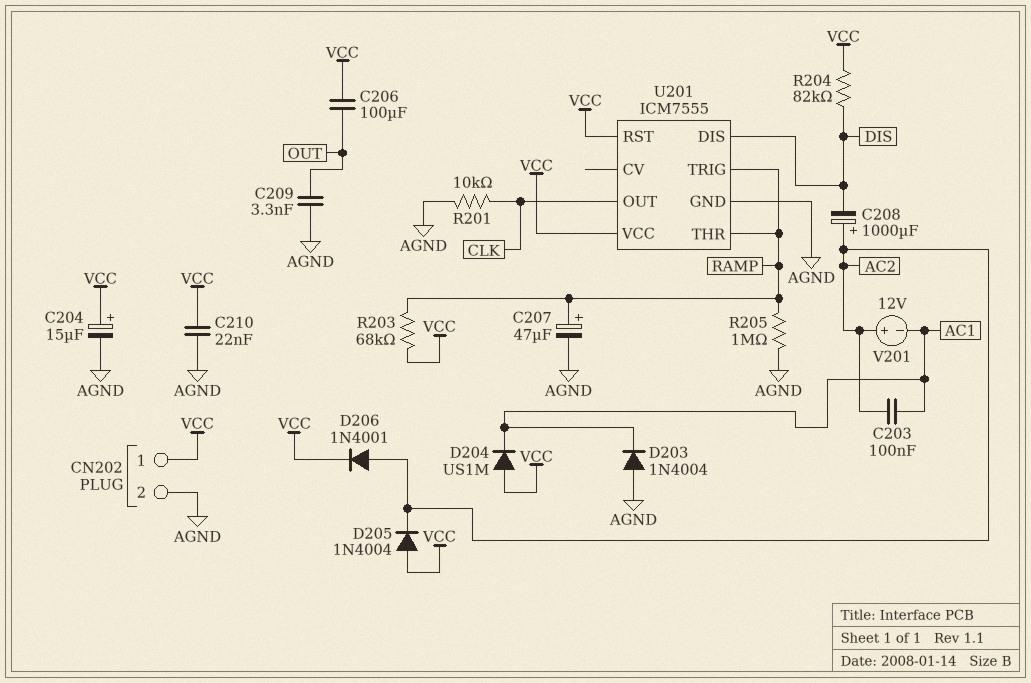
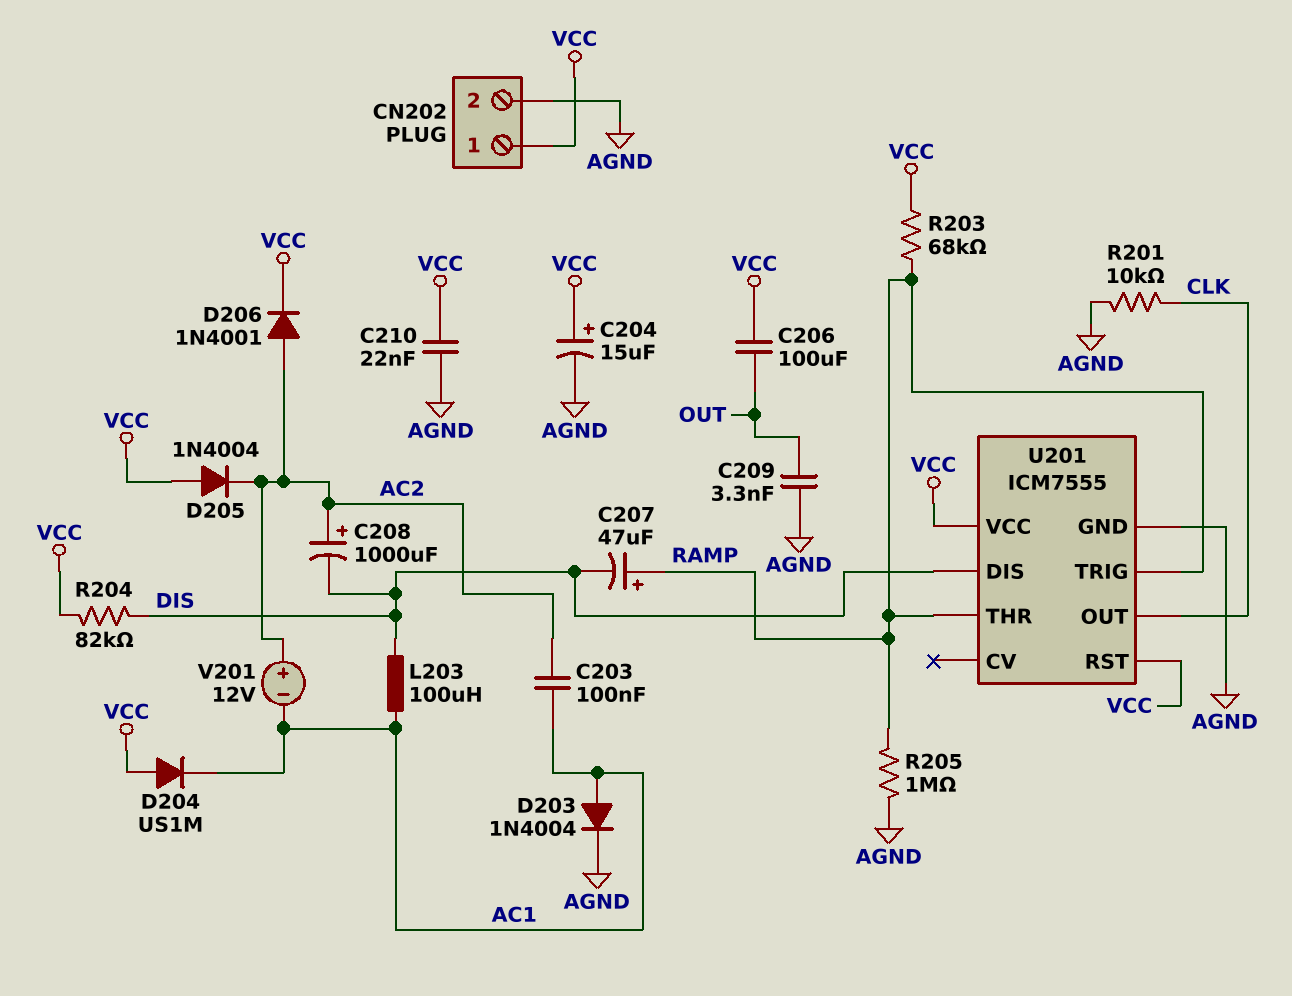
C207: 47uF (plus RAMP, minus AGND) -> 47uF (plus RAMP, minus DIS)
D203: diode 1N4004 (A AGND, K AC1) -> diode 1N4004 (A AC1, K AGND)
L203: none -> 100uH (AC1, DIS)

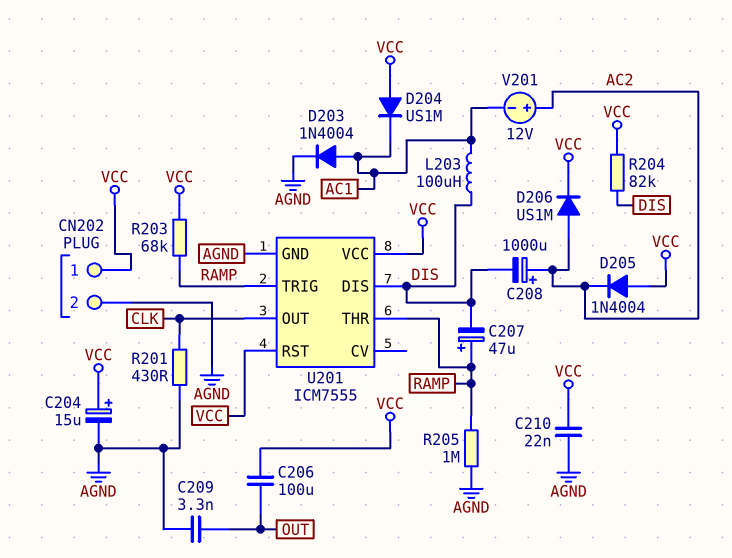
C203: 100nF (AC1, AC2) -> none
D206: diode 1N4001 (A AC2, K VCC) -> diode US1M (A AC2, K VCC)
R201: 10k (AGND, CLK) -> 430 (AGND, CLK)

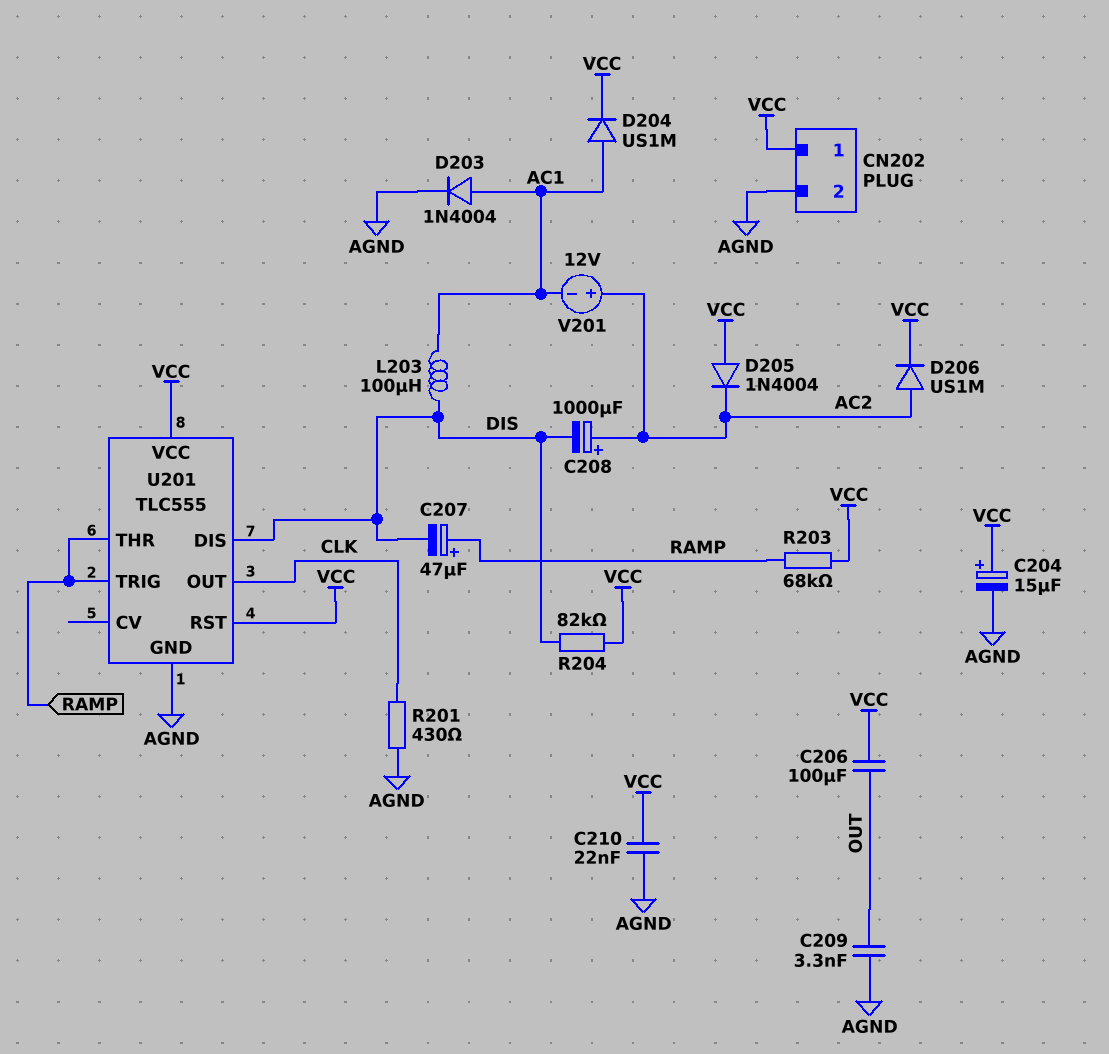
D204: diode US1M (A VCC, K AC1) -> diode US1M (A AC1, K VCC)
R205: 1M (AGND, RAMP) -> none
U201: ICM7555 -> TLC555

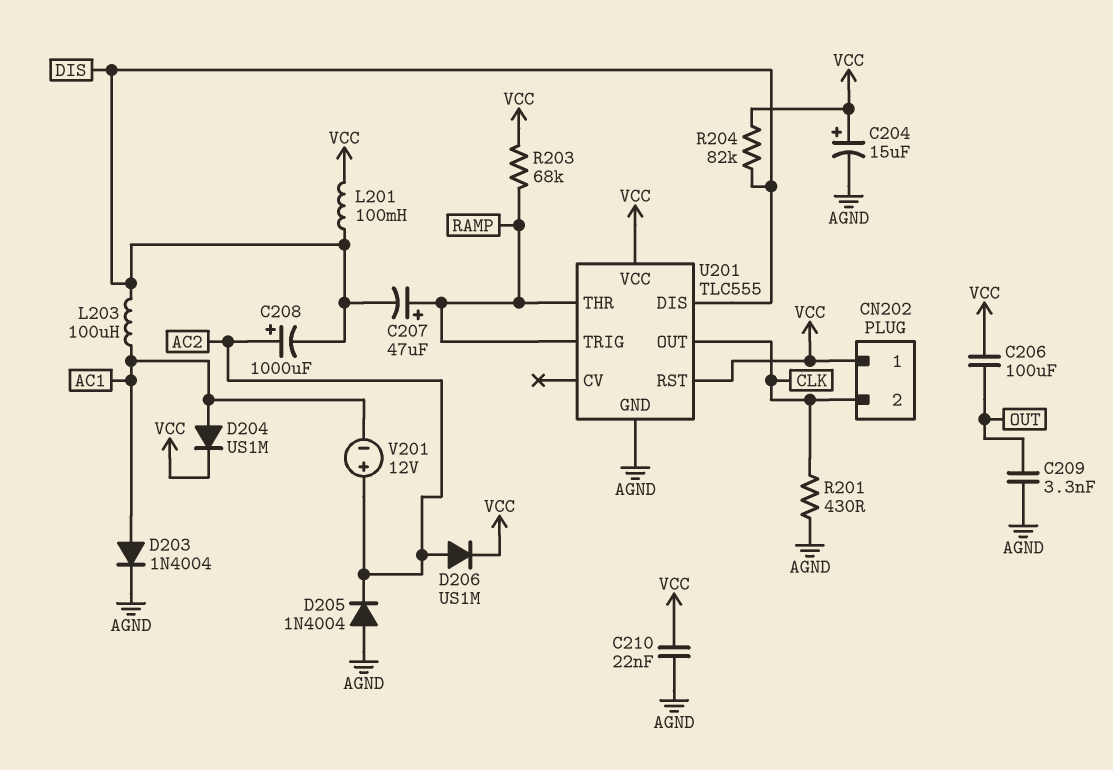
CN202 pin 2: AGND -> CLK
D205: diode 1N4004 (A VCC, K AC2) -> diode 1N4004 (A AGND, K AC2)
L201: none -> 100mH (DIS, VCC)

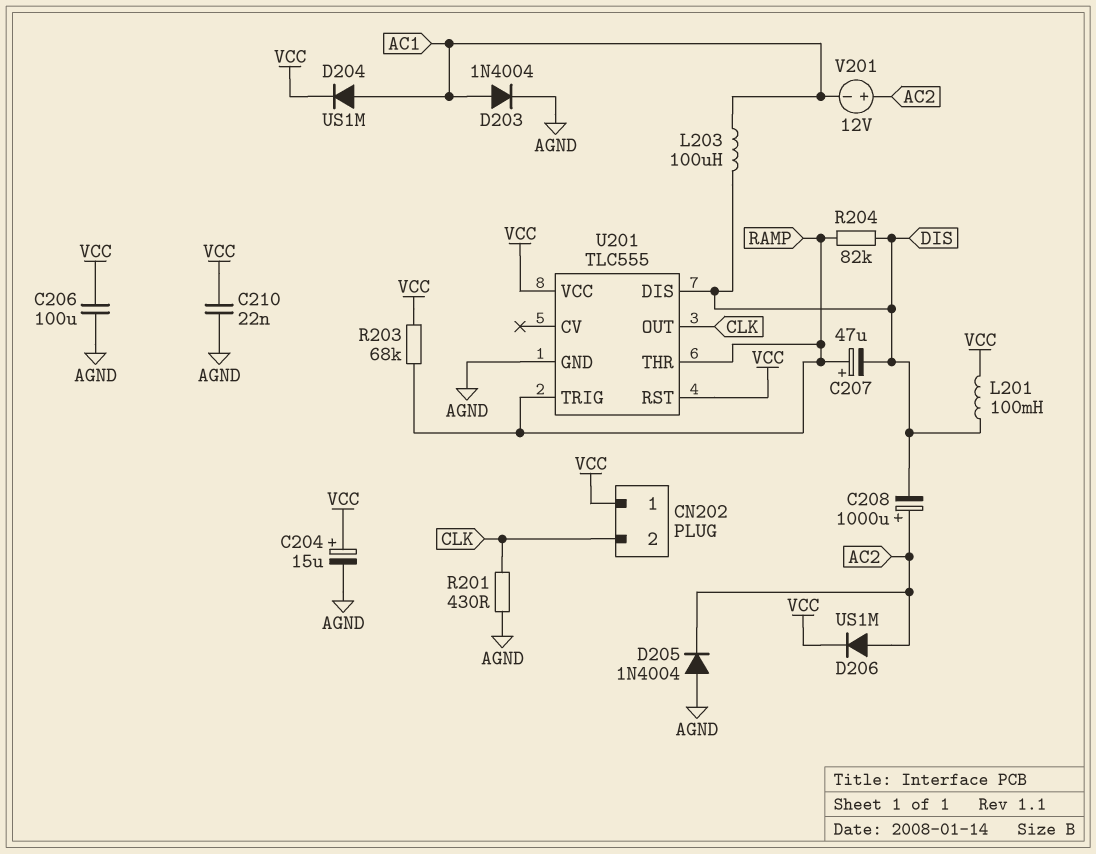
C206: 100uF (OUT, VCC) -> 100uF (AGND, VCC)
C209: 3.3nF (AGND, OUT) -> none
R204: 82k (DIS, VCC) -> 82k (DIS, RAMP)

